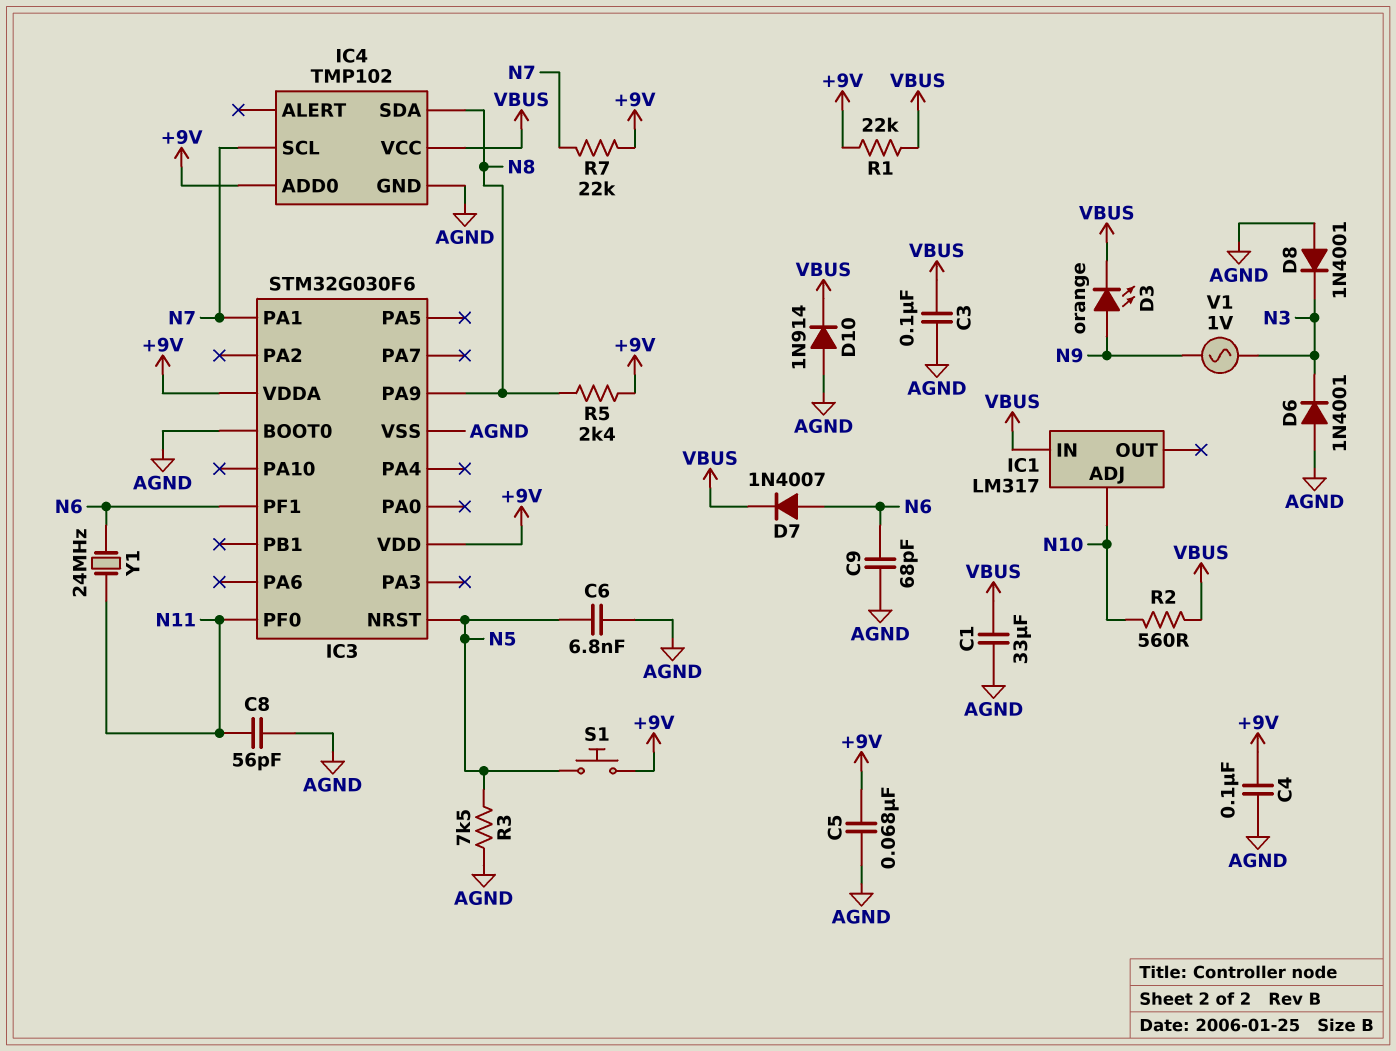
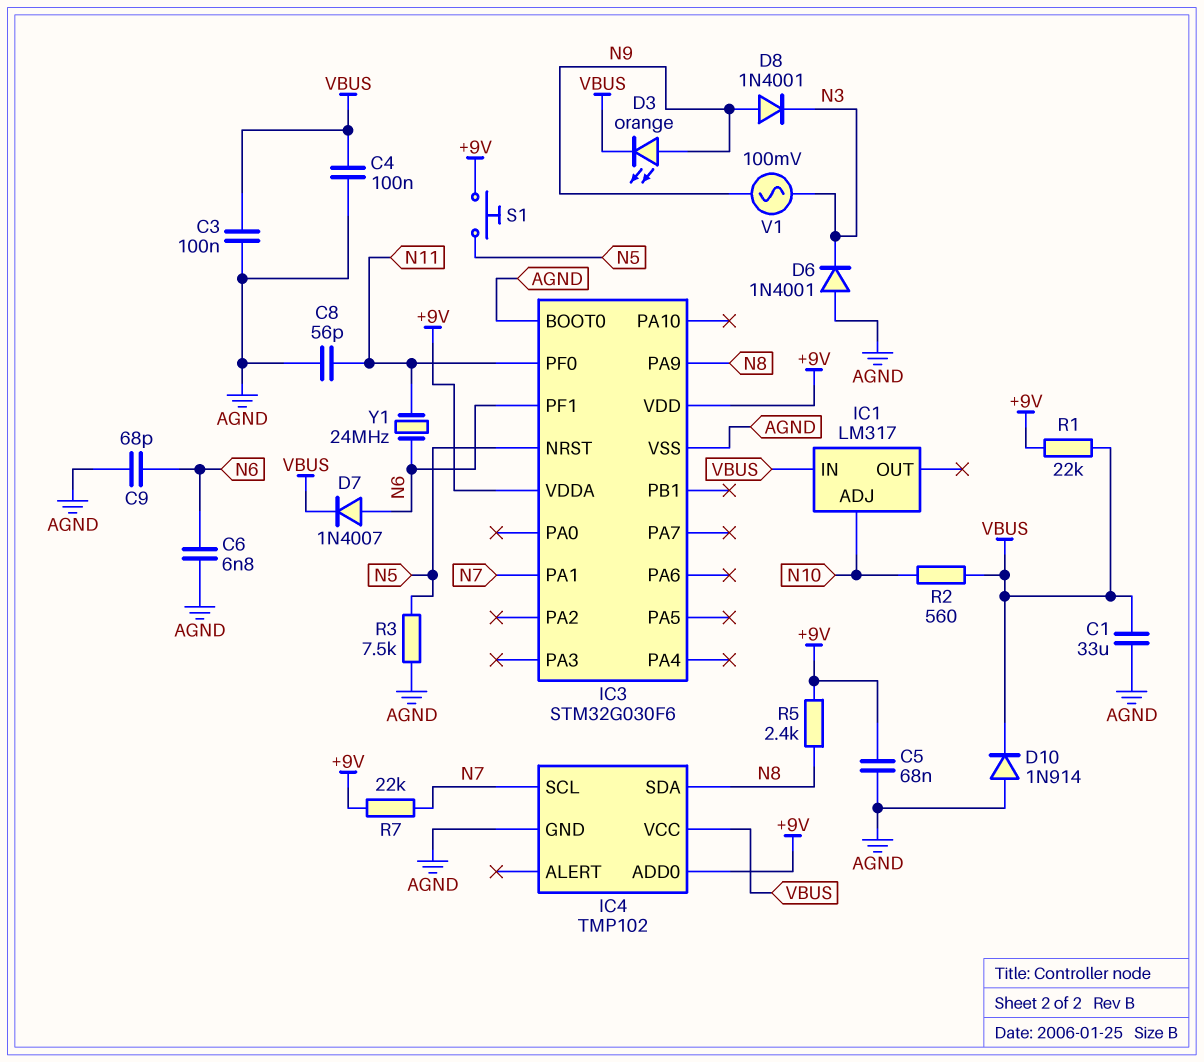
C4: 100nF (+9V, AGND) -> 100nF (AGND, VBUS)
C6: 6.8nF (AGND, N5) -> 6.8nF (AGND, N6)
D8: diode 1N4001 (A AGND, K N3) -> diode 1N4001 (A N9, K N3)
V1: AC 1V (N3, N9) -> AC 100mV (N3, N9)

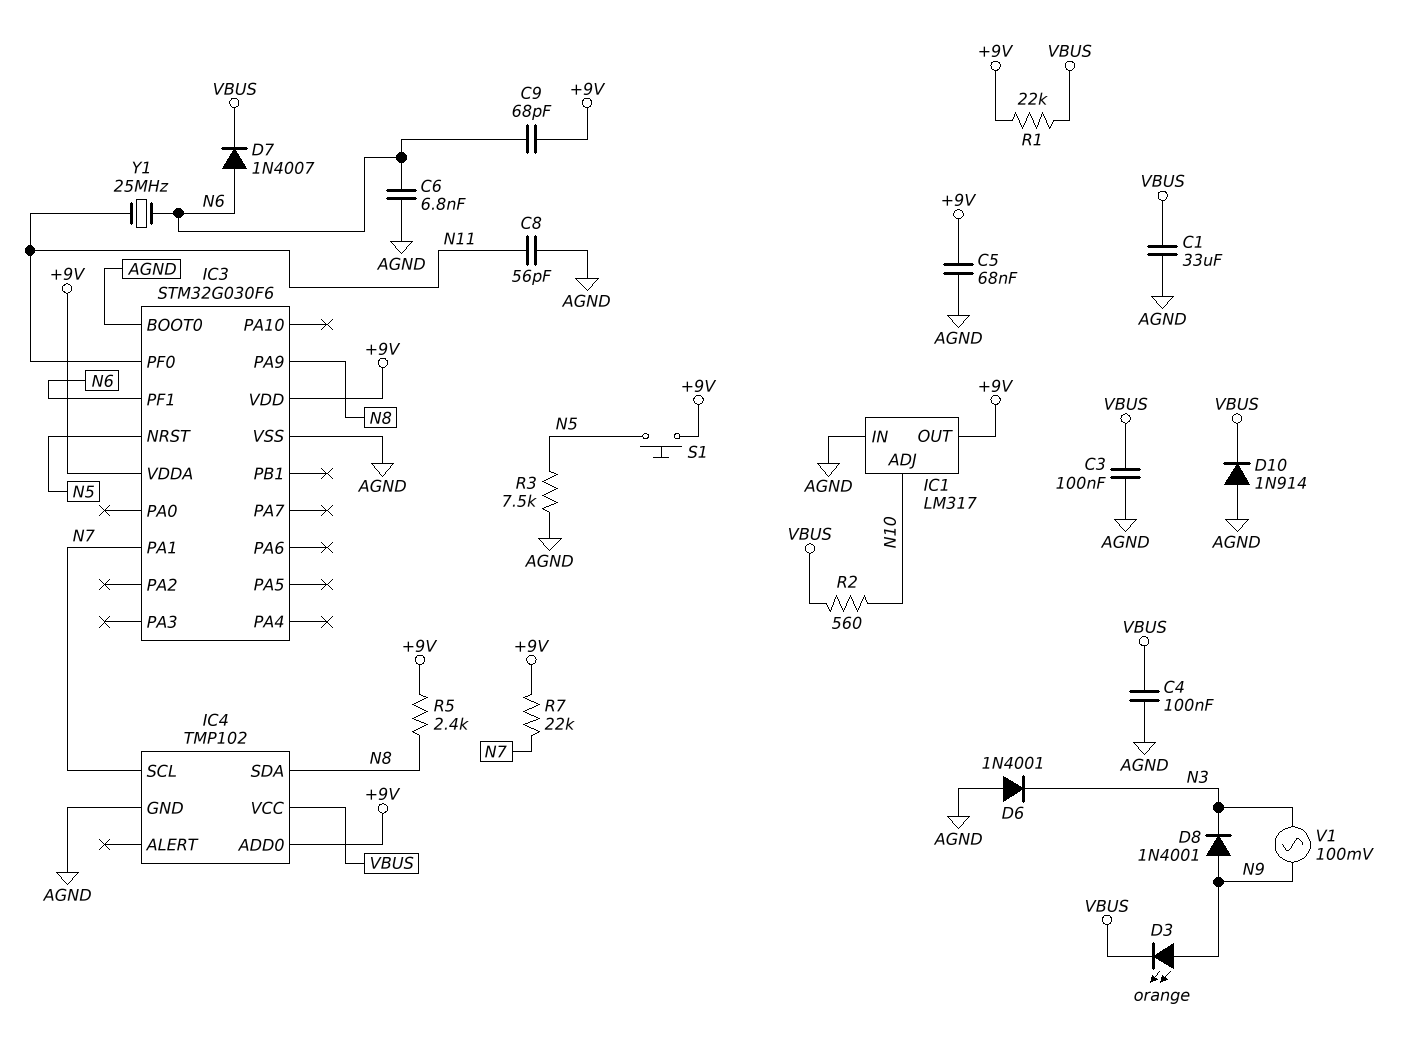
C9: 68pF (AGND, N6) -> 68pF (+9V, N6)
IC1 pin IN: VBUS -> AGND
IC1 pin OUT: none -> +9V
Y1: 24MHz (N6, N11) -> 25MHz (N6, N11)

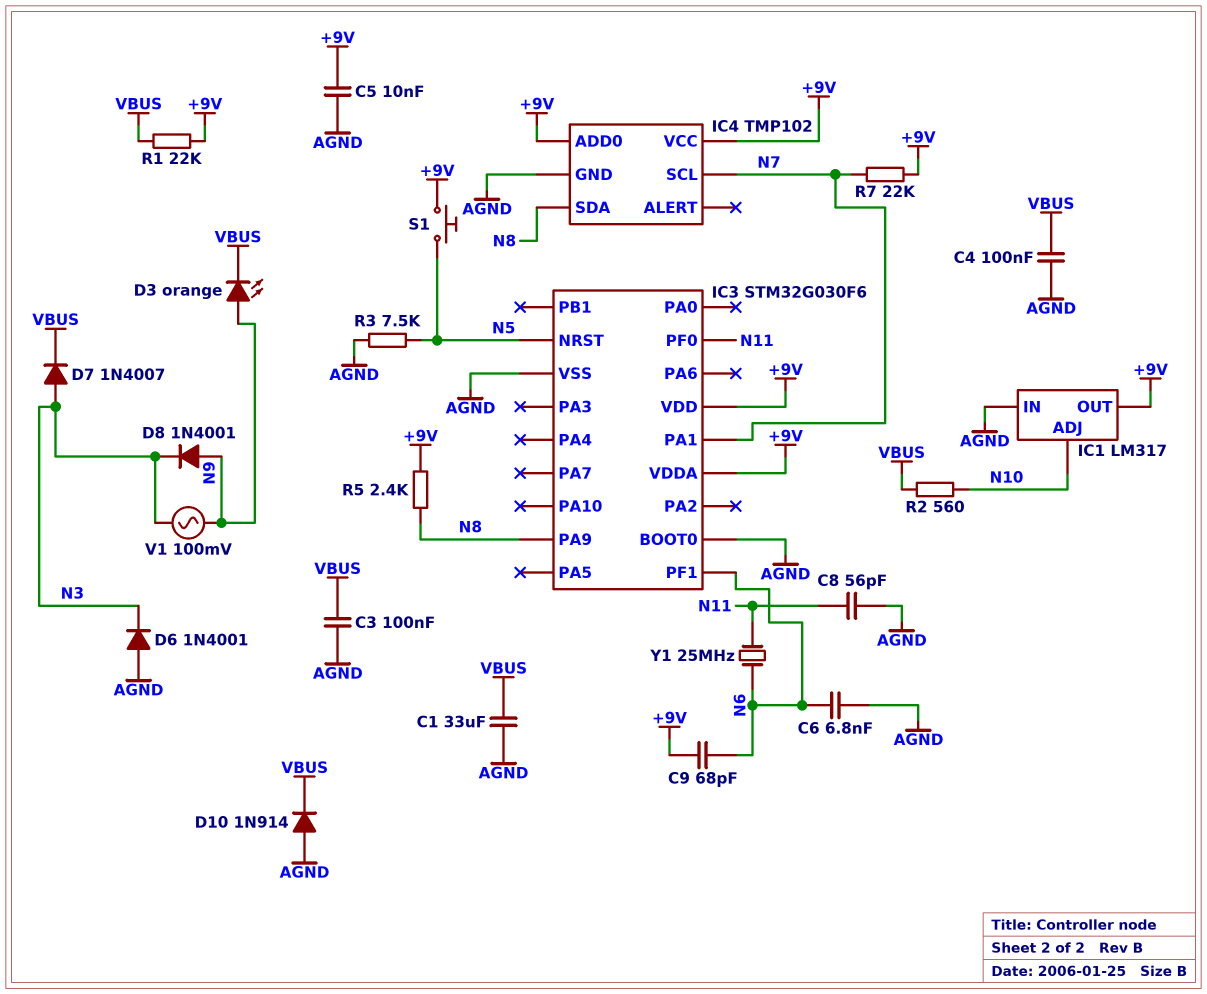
C5: 68nF (+9V, AGND) -> 10nF (+9V, AGND)
D7: diode 1N4007 (A N6, K VBUS) -> diode 1N4007 (A N3, K VBUS)
IC4 pin VCC: VBUS -> +9V

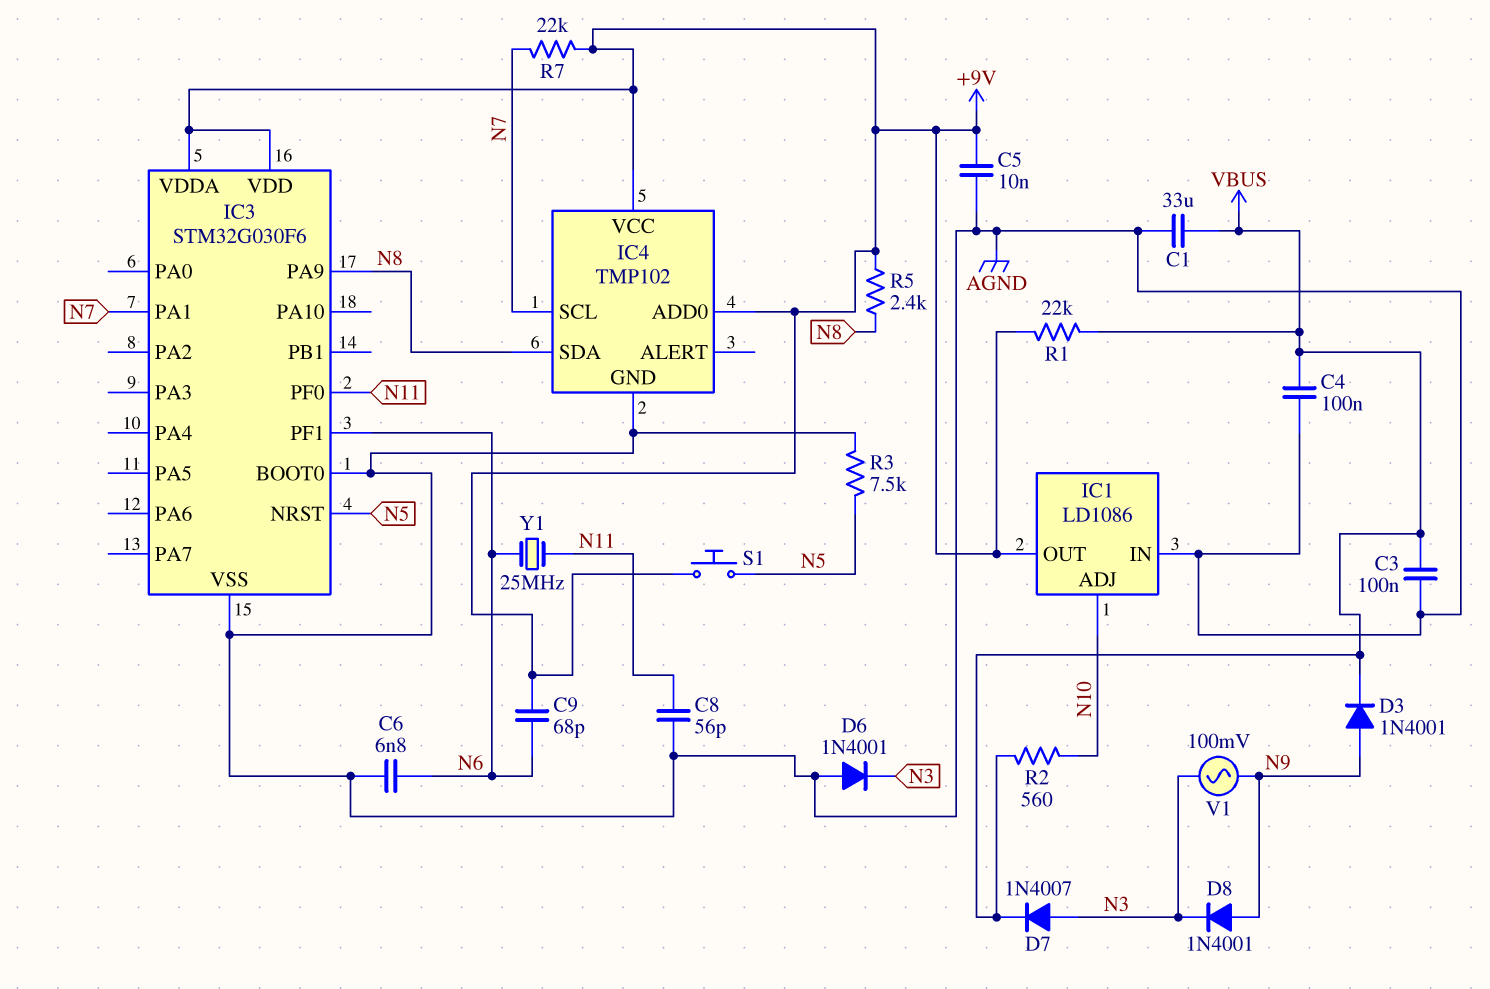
D3: LED orange (A N9, K VBUS) -> diode 1N4001 (A N9, K VBUS)
D10: diode 1N914 (A AGND, K VBUS) -> none
IC1: LM317 -> LD1086

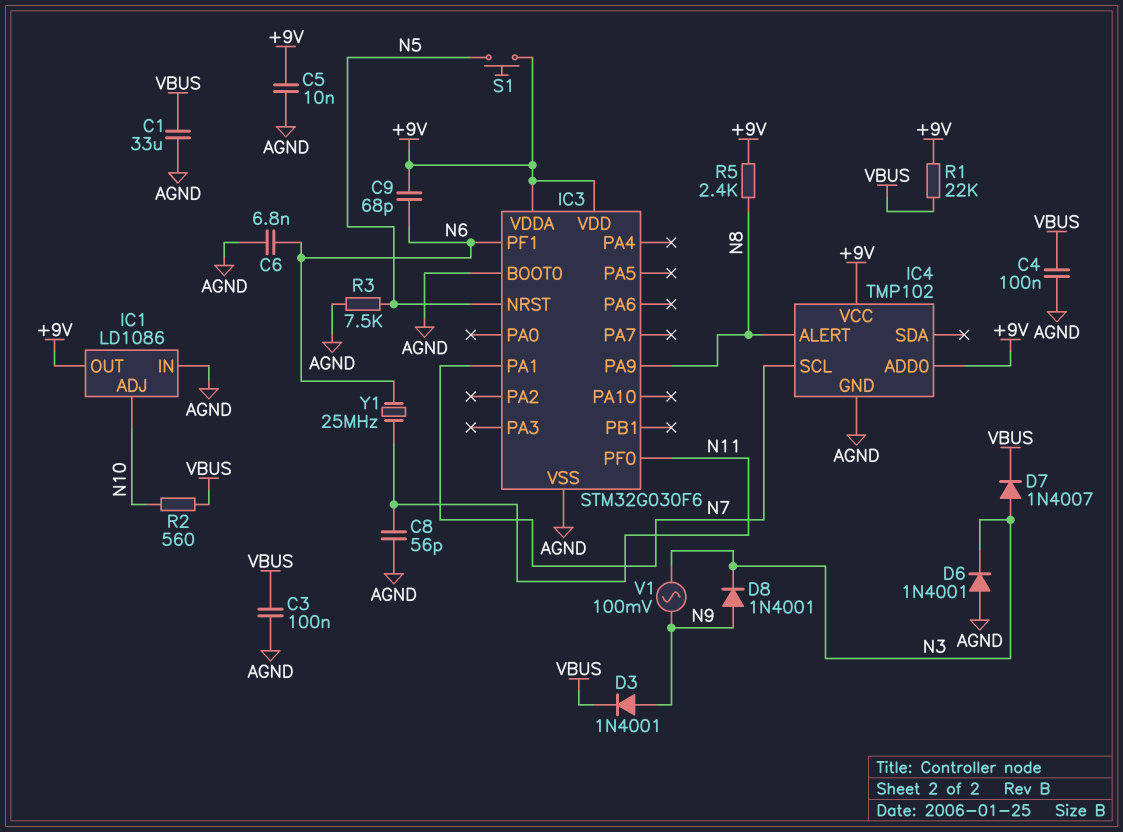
IC4 pin ALERT: none -> N8
IC4 pin SDA: N8 -> none
R7: 22k (+9V, N7) -> none

